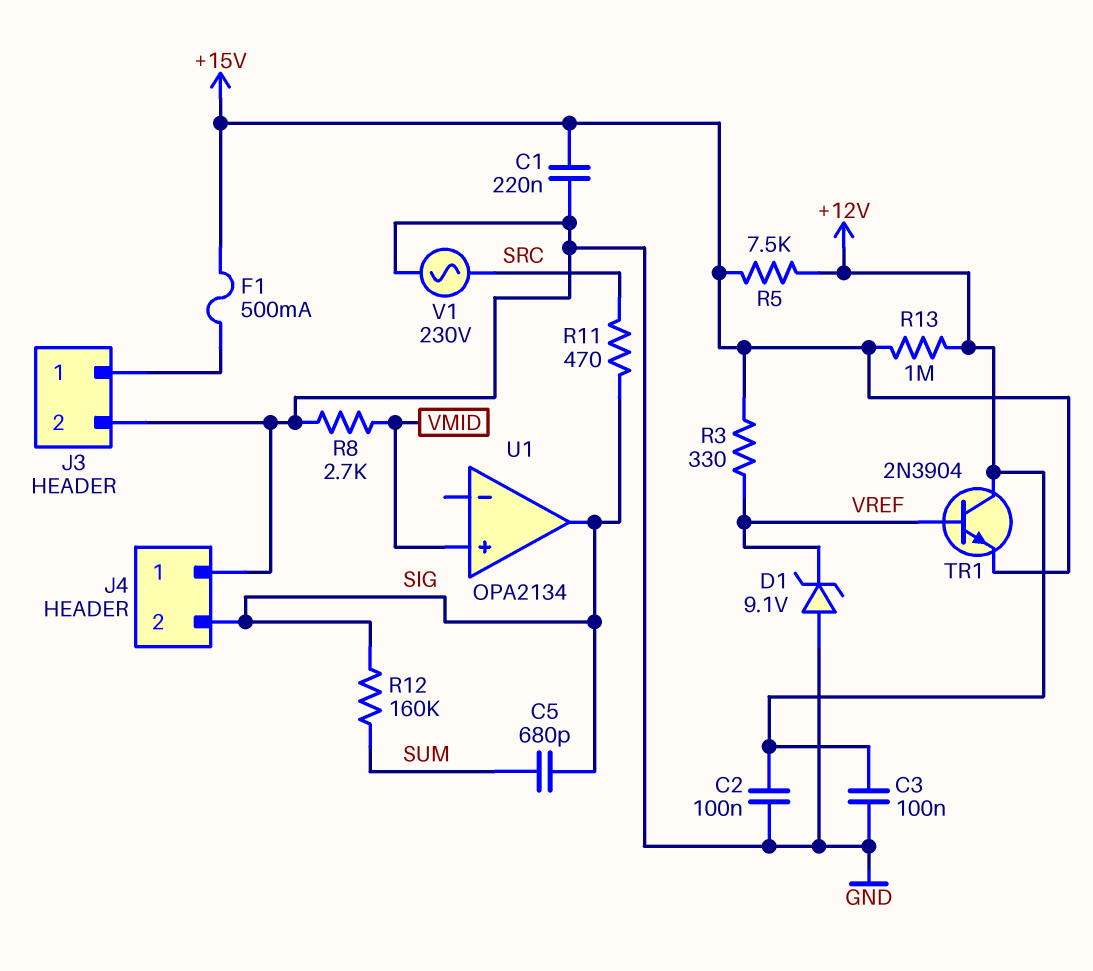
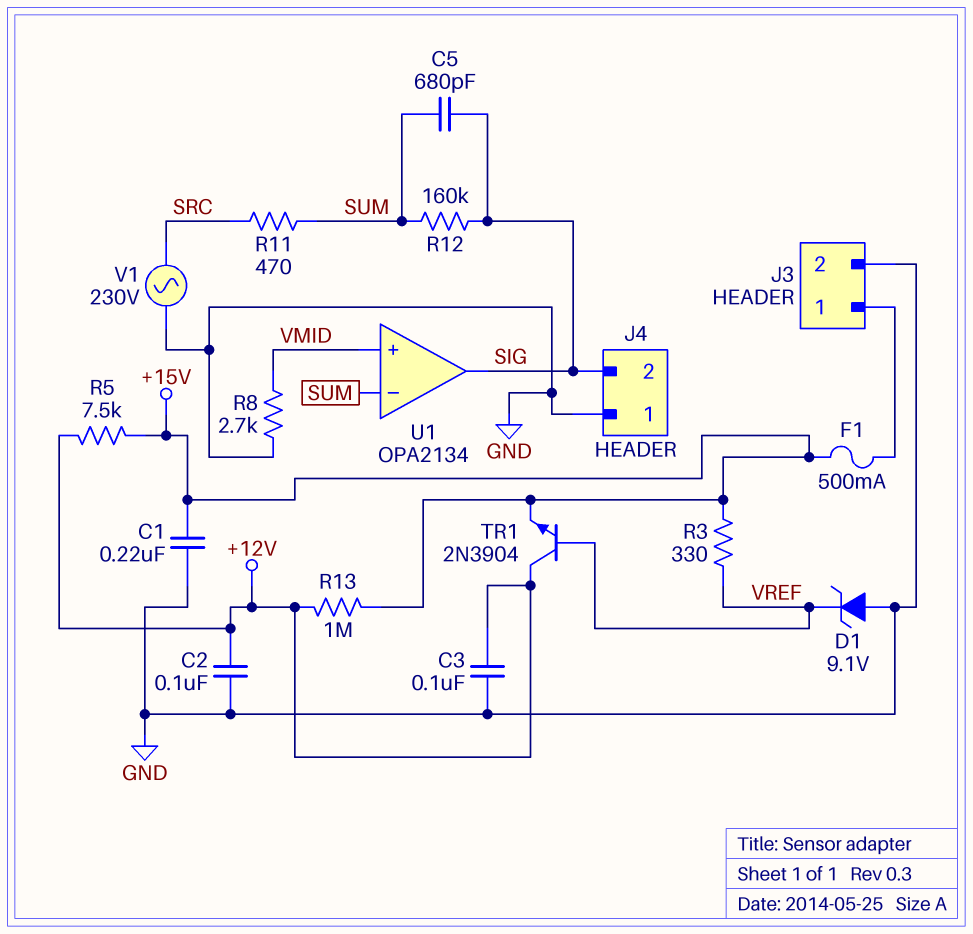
R11: 470 (SIG, SRC) -> 470 (SRC, SUM)
U1 pin in-: none -> SUM

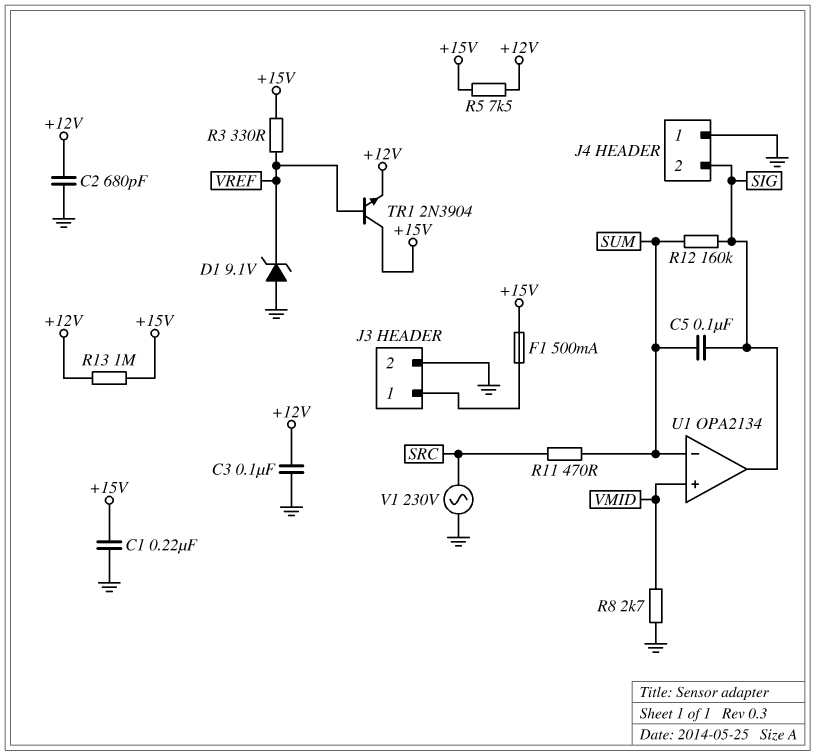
C2: 100nF (+12V, GND) -> 680pF (+12V, GND)
C5: 680pF (SIG, SUM) -> 100nF (SIG, SUM)
TR1: NPN 2N3904 (B VREF, C +12V, E +15V) -> NPN 2N3904 (B VREF, C +15V, E +12V)

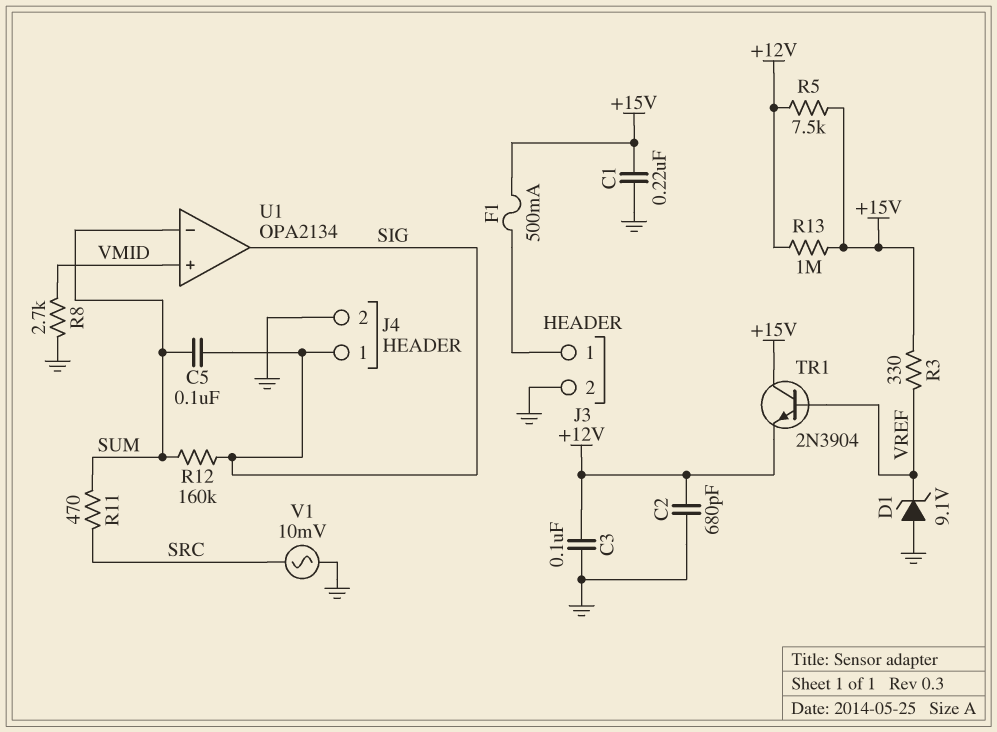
J4 pin 1: GND -> SIG
J4 pin 2: SIG -> GND
V1: AC 230V (GND, SRC) -> AC 10mV (GND, SRC)

